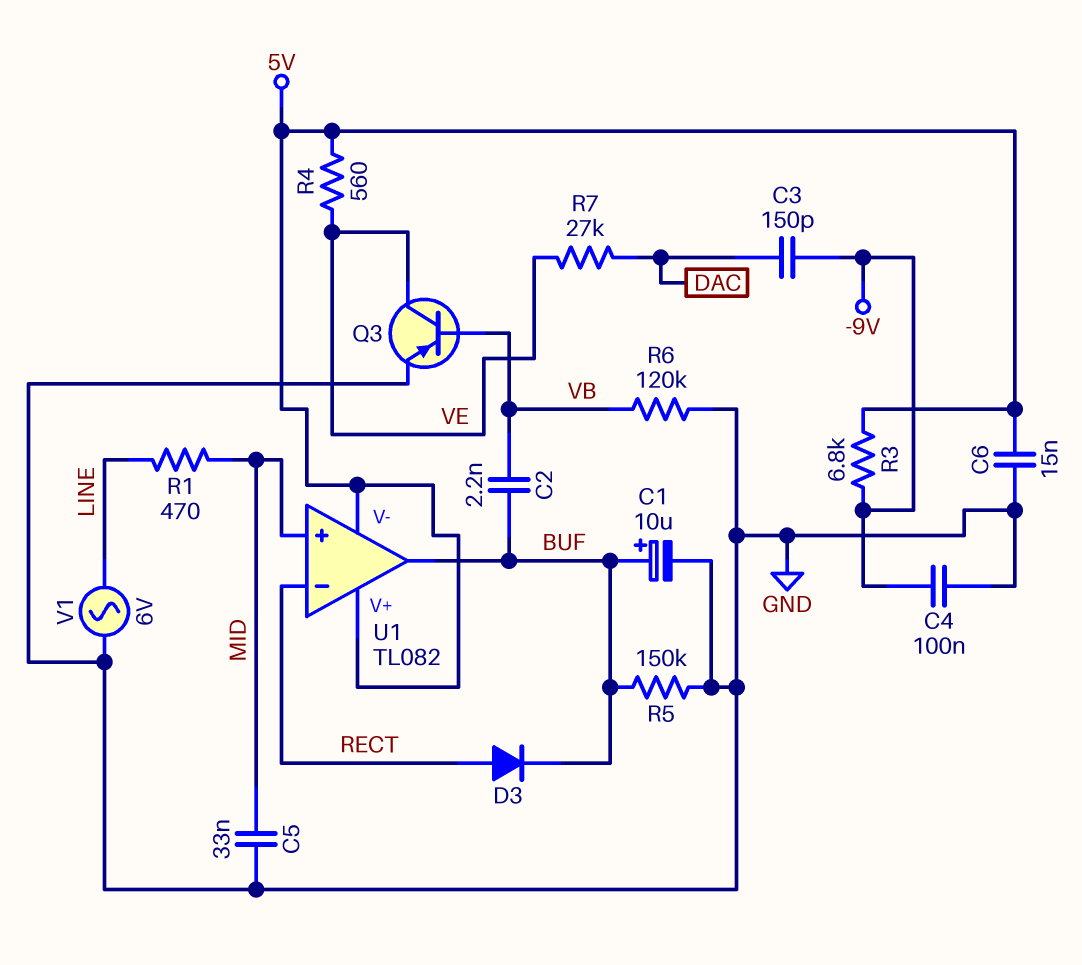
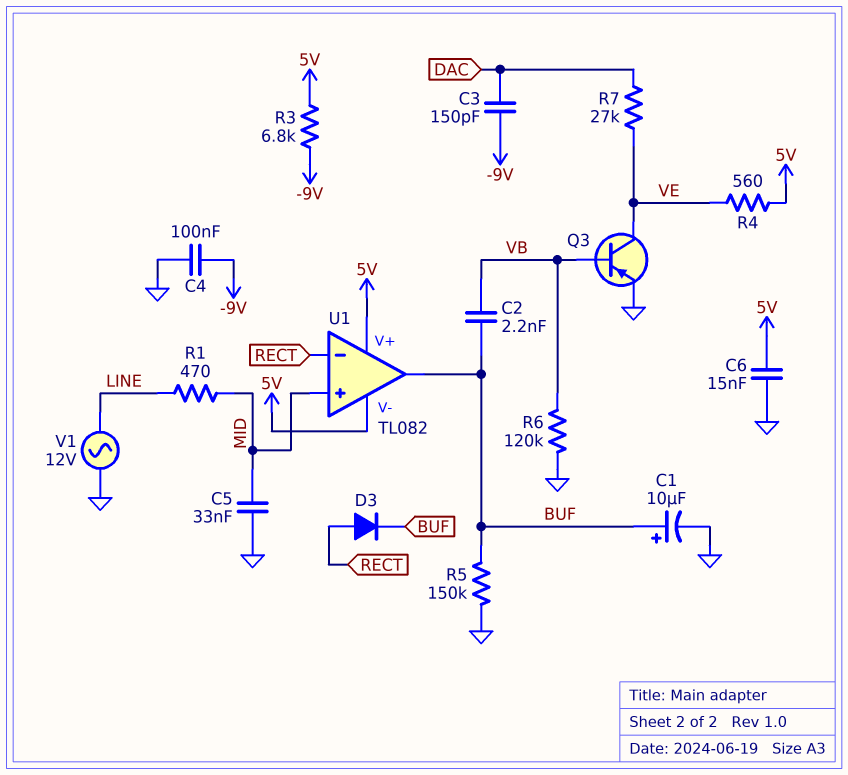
V1: AC 6V (GND, LINE) -> AC 12V (GND, LINE)

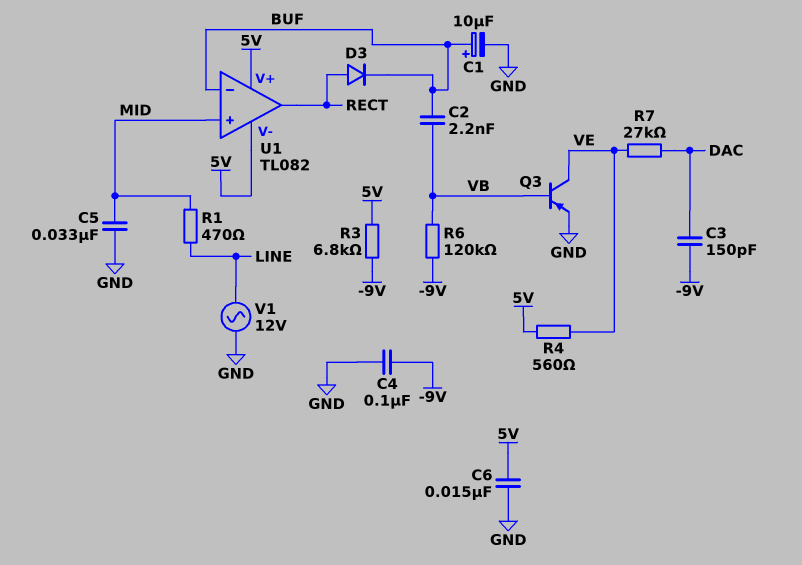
R5: 150k (BUF, GND) -> none
R6: 120k (GND, VB) -> 120k (-9V, VB)
U1 pin in-: RECT -> BUF
U1 pin out: BUF -> RECT

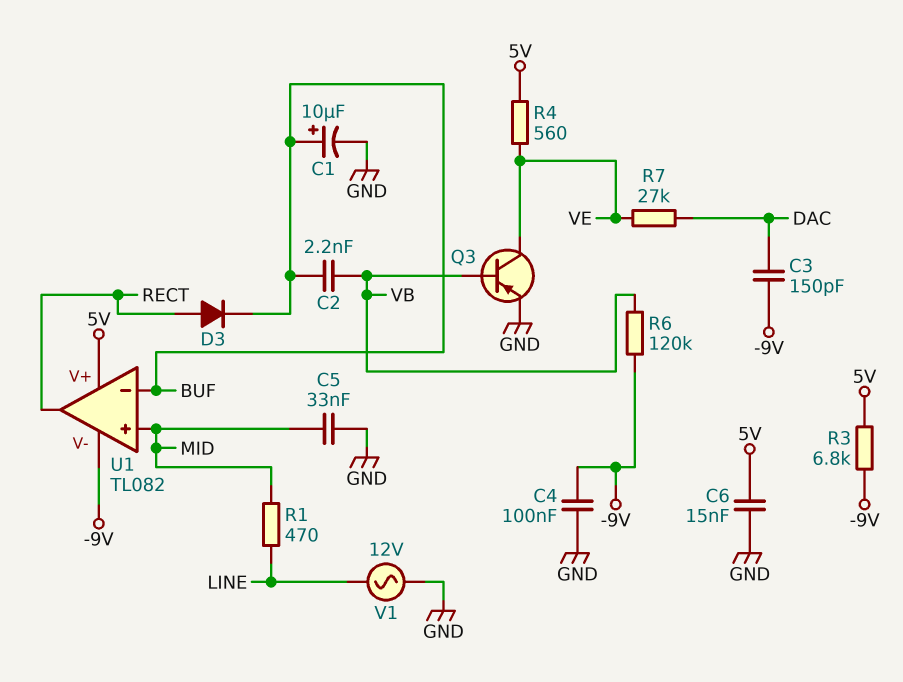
U1 pin V-: 5V -> -9V

